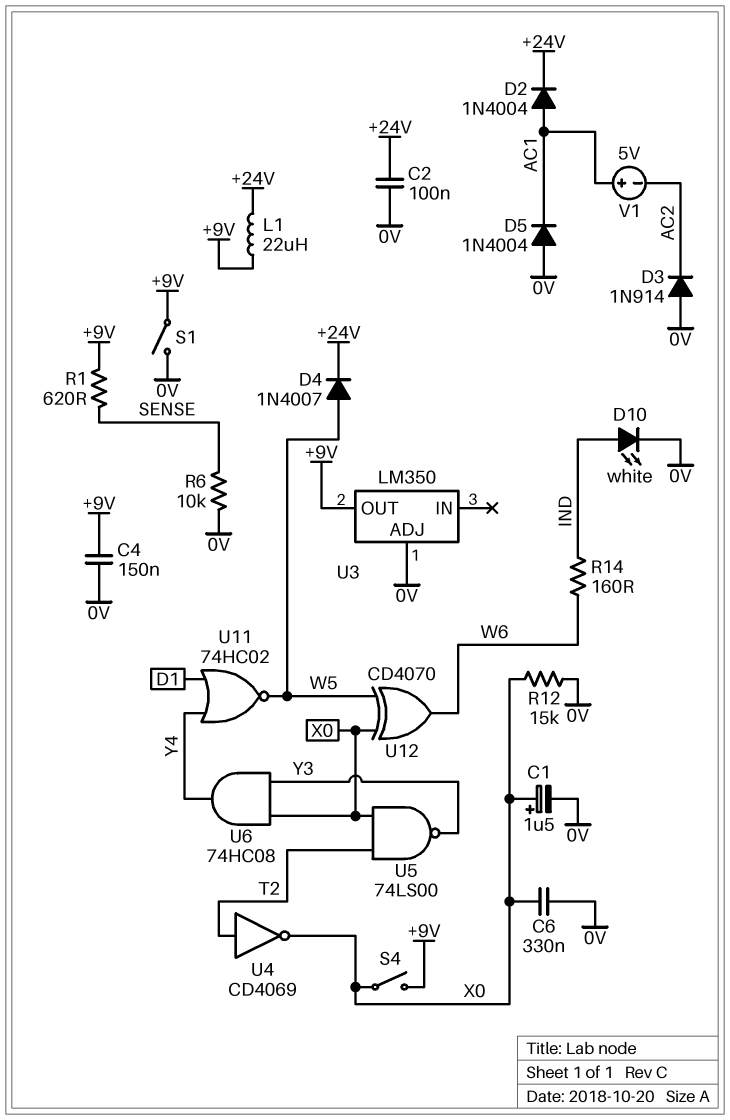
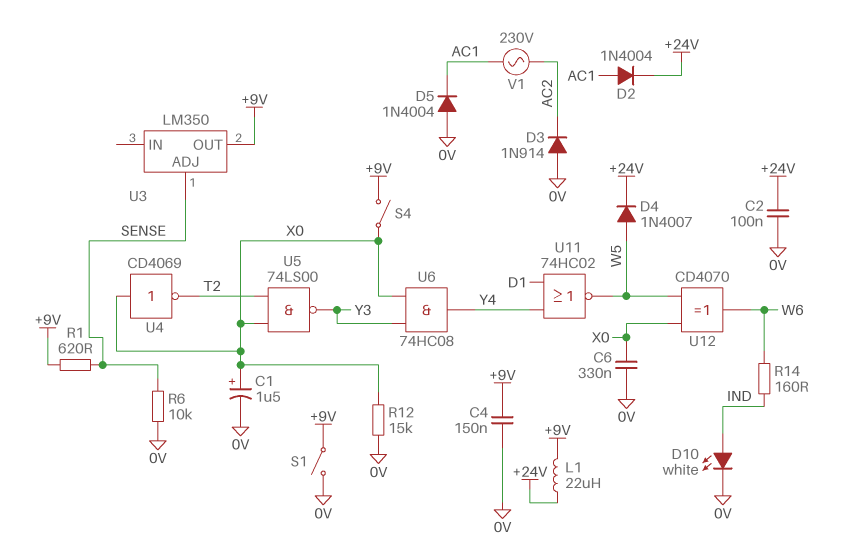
U3 pin ADJ: 0V -> SENSE
U4: NOT CD4069 (in T2, out X0) -> NOT CD4069 (in X0, out T2)
V1: 5V (plus AC1, minus AC2) -> AC 230V (AC1, AC2)

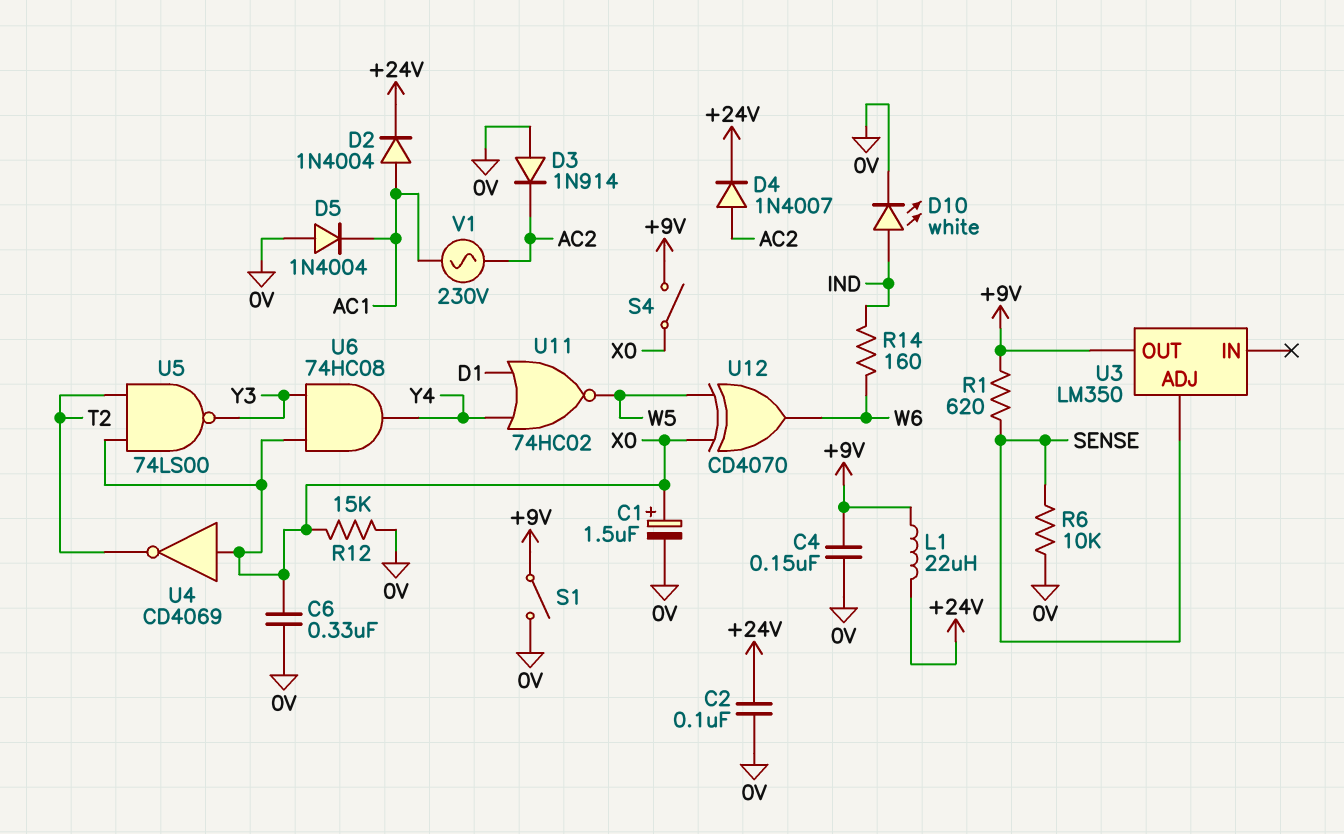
D4: diode 1N4007 (A W5, K +24V) -> diode 1N4007 (A AC2, K +24V)

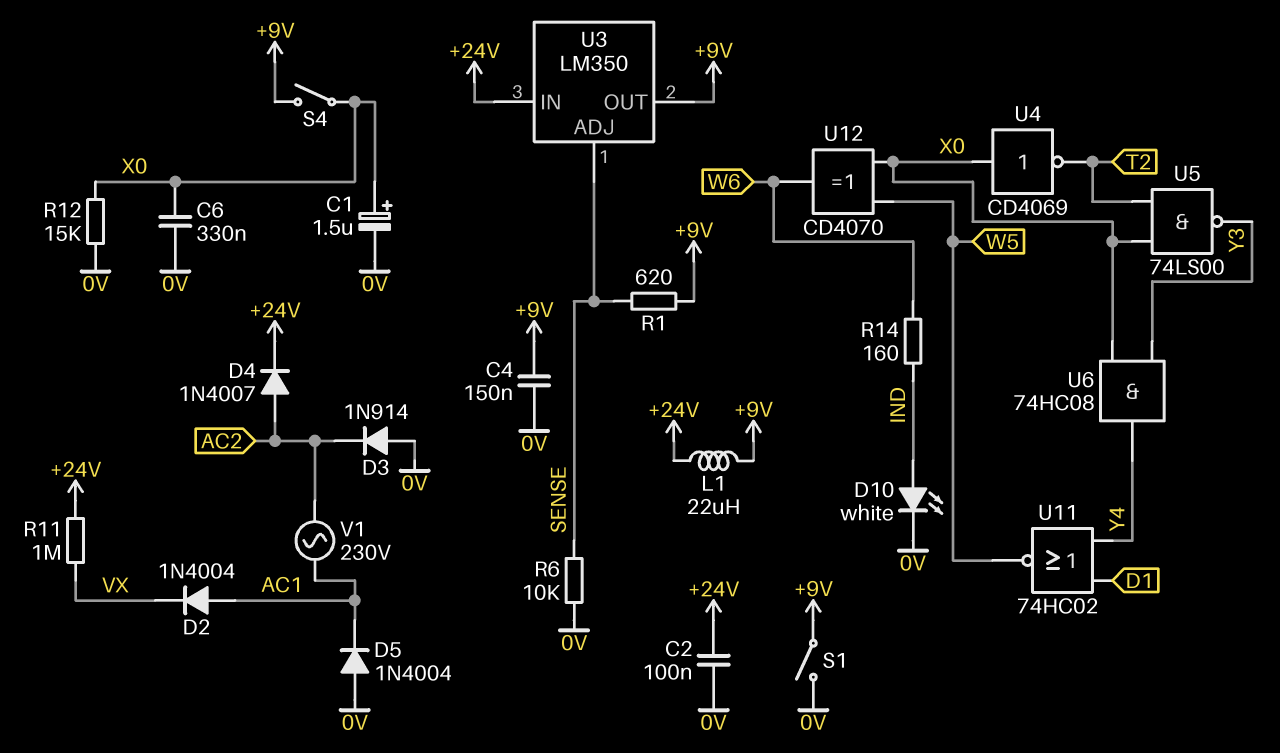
D2: diode 1N4004 (A AC1, K +24V) -> diode 1N4004 (A AC1, K VX)
R11: none -> 1M (+24V, VX)
U3 pin IN: none -> +24V

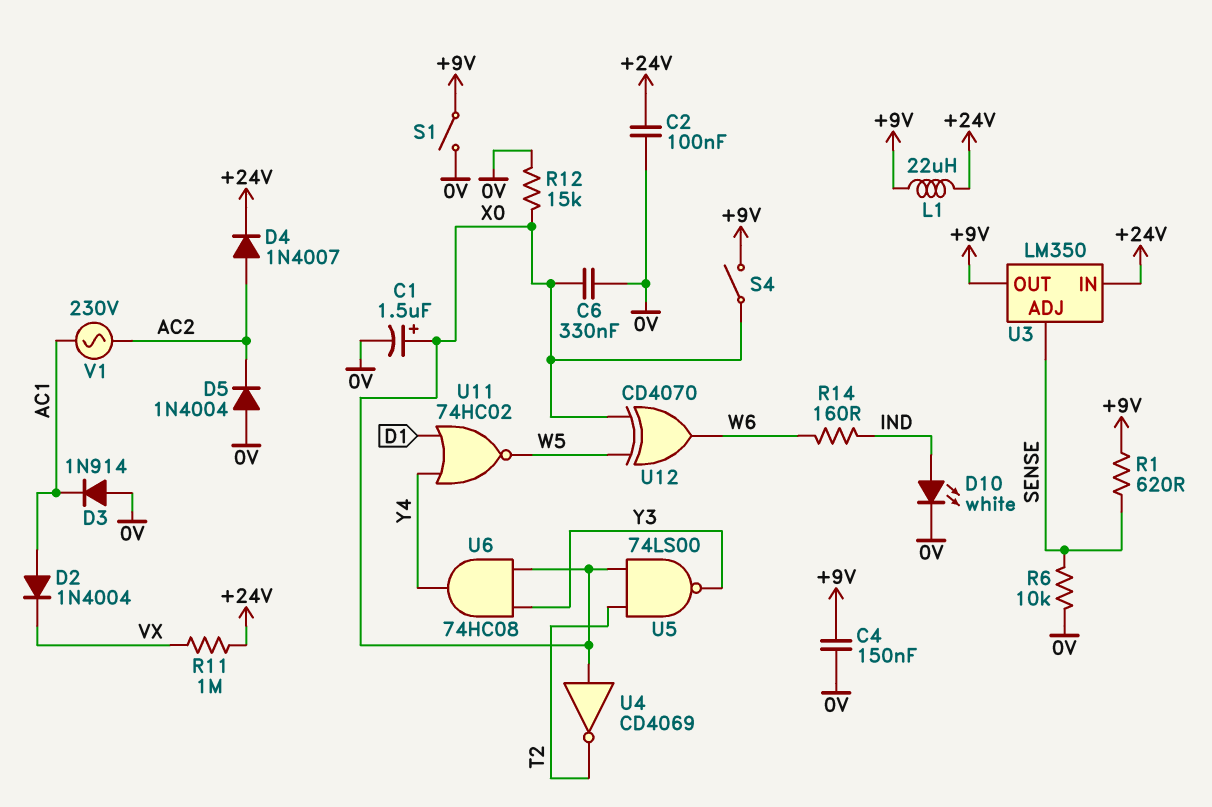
D3: diode 1N914 (A 0V, K AC2) -> diode 1N914 (A 0V, K AC1)
D5: diode 1N4004 (A 0V, K AC1) -> diode 1N4004 (A 0V, K AC2)

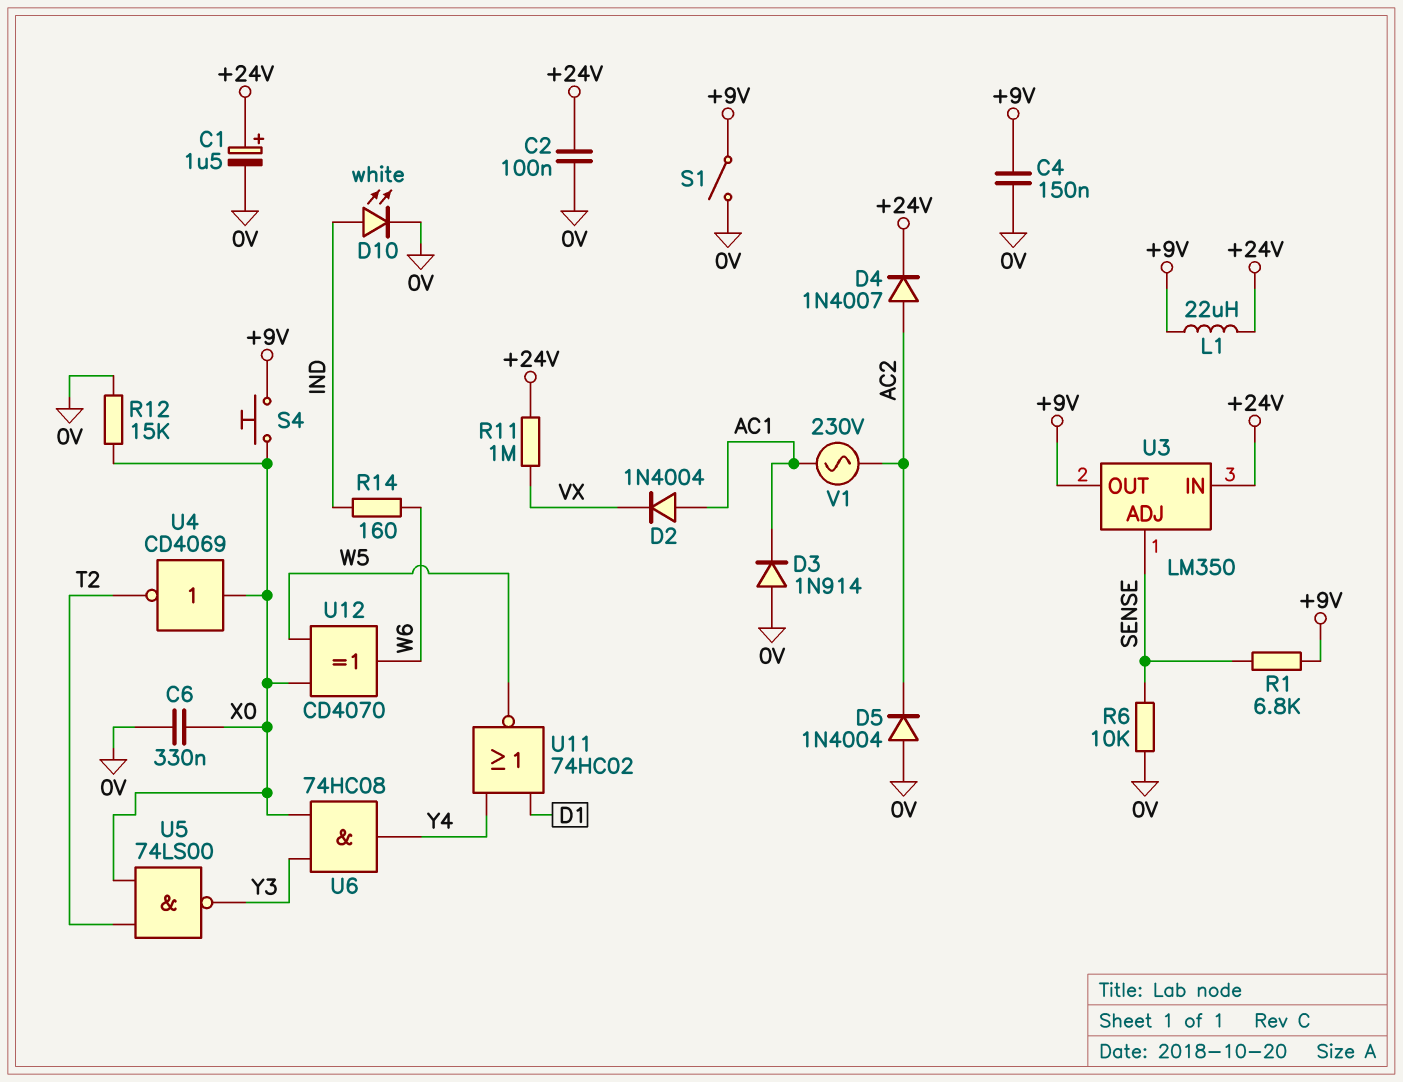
C1: 1.5uF (plus X0, minus 0V) -> 1.5uF (plus +24V, minus 0V)
R1: 620 (+9V, SENSE) -> 6.8k (+9V, SENSE)
S4: switch (+9V, X0) -> button (+9V, X0)

